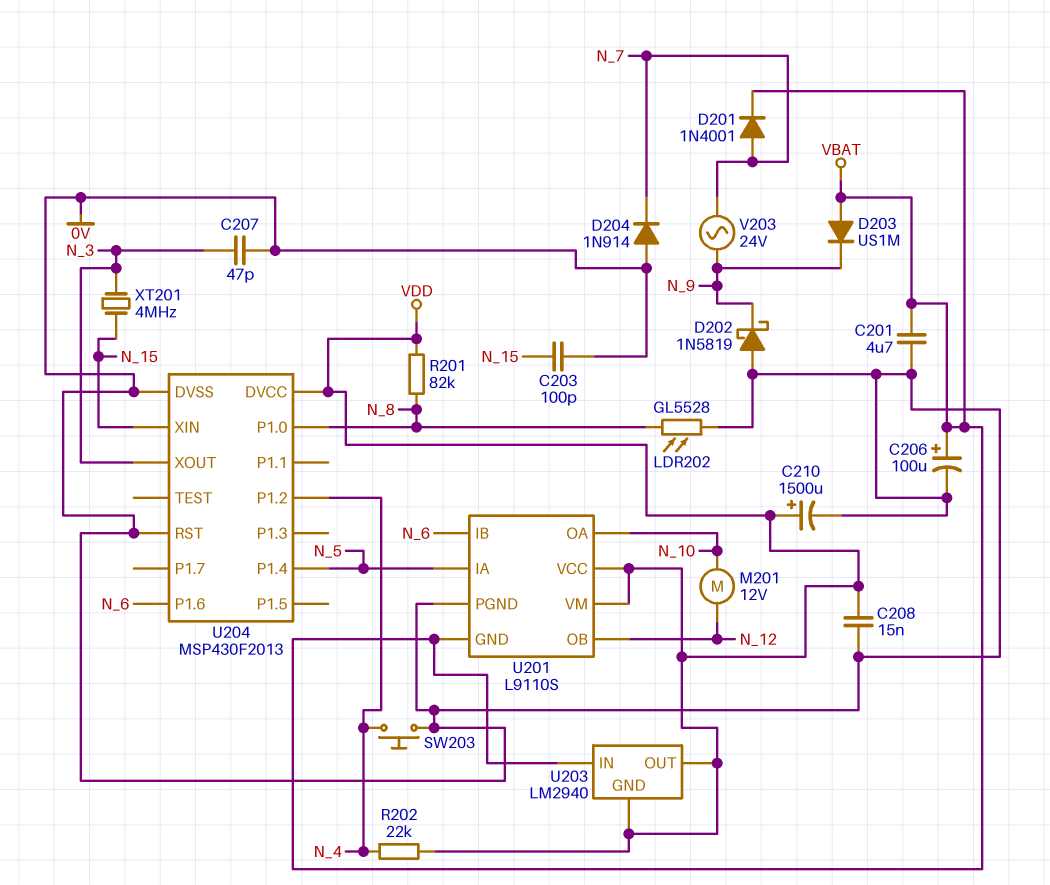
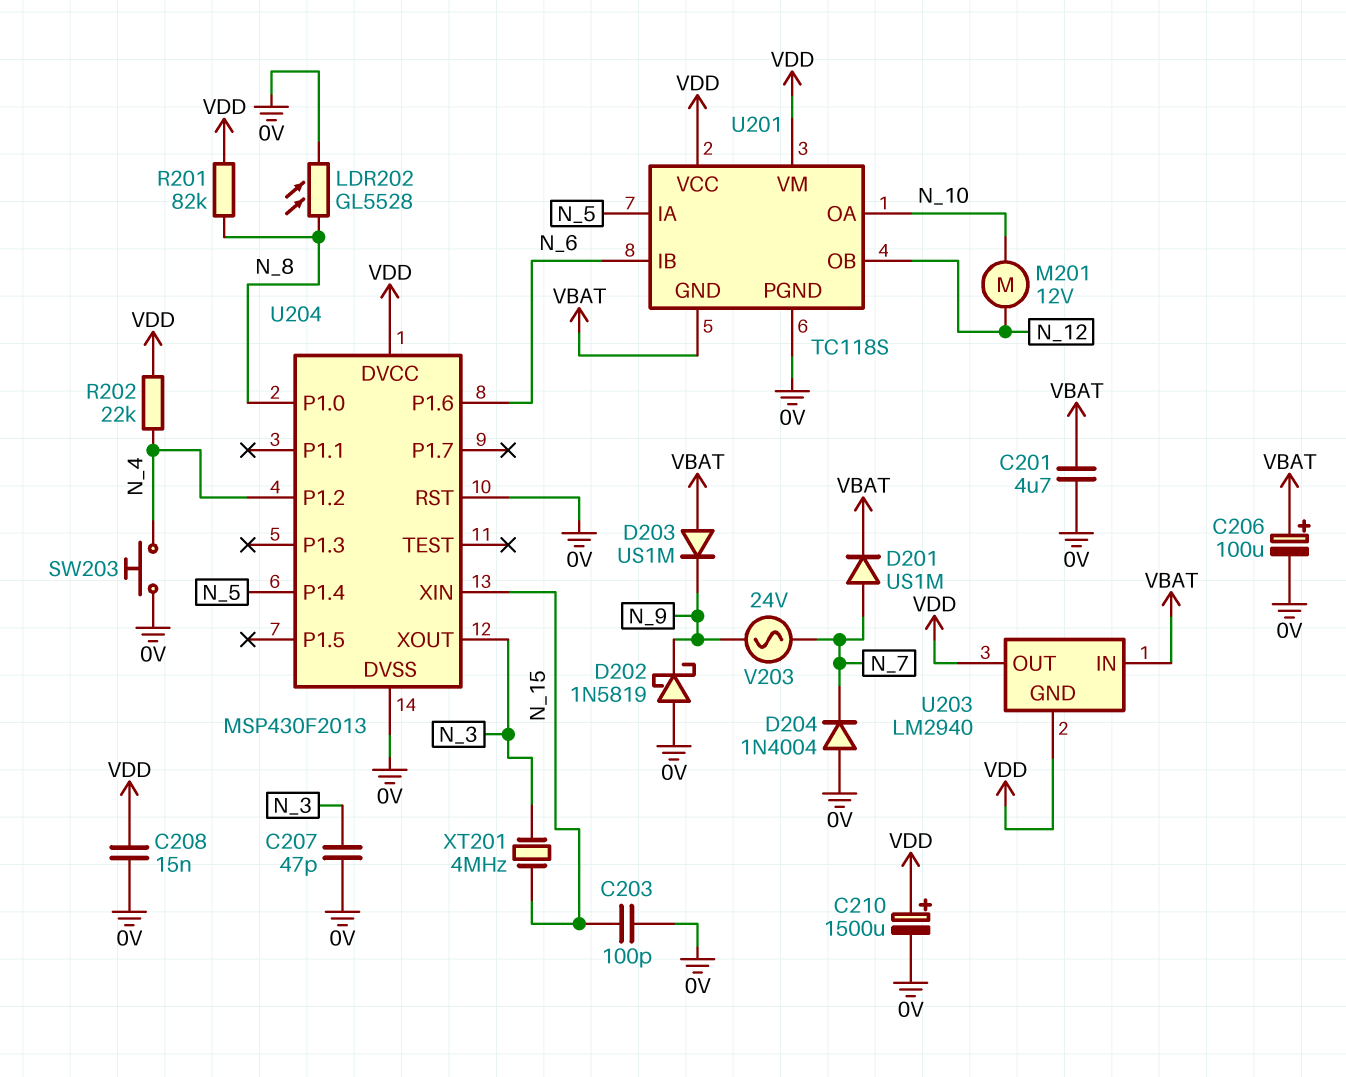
D201: diode 1N4001 (A N_7, K VBAT) -> diode US1M (A N_7, K VBAT)
D204: diode 1N914 (A 0V, K N_7) -> diode 1N4004 (A 0V, K N_7)
U201: L9110S -> TC118S

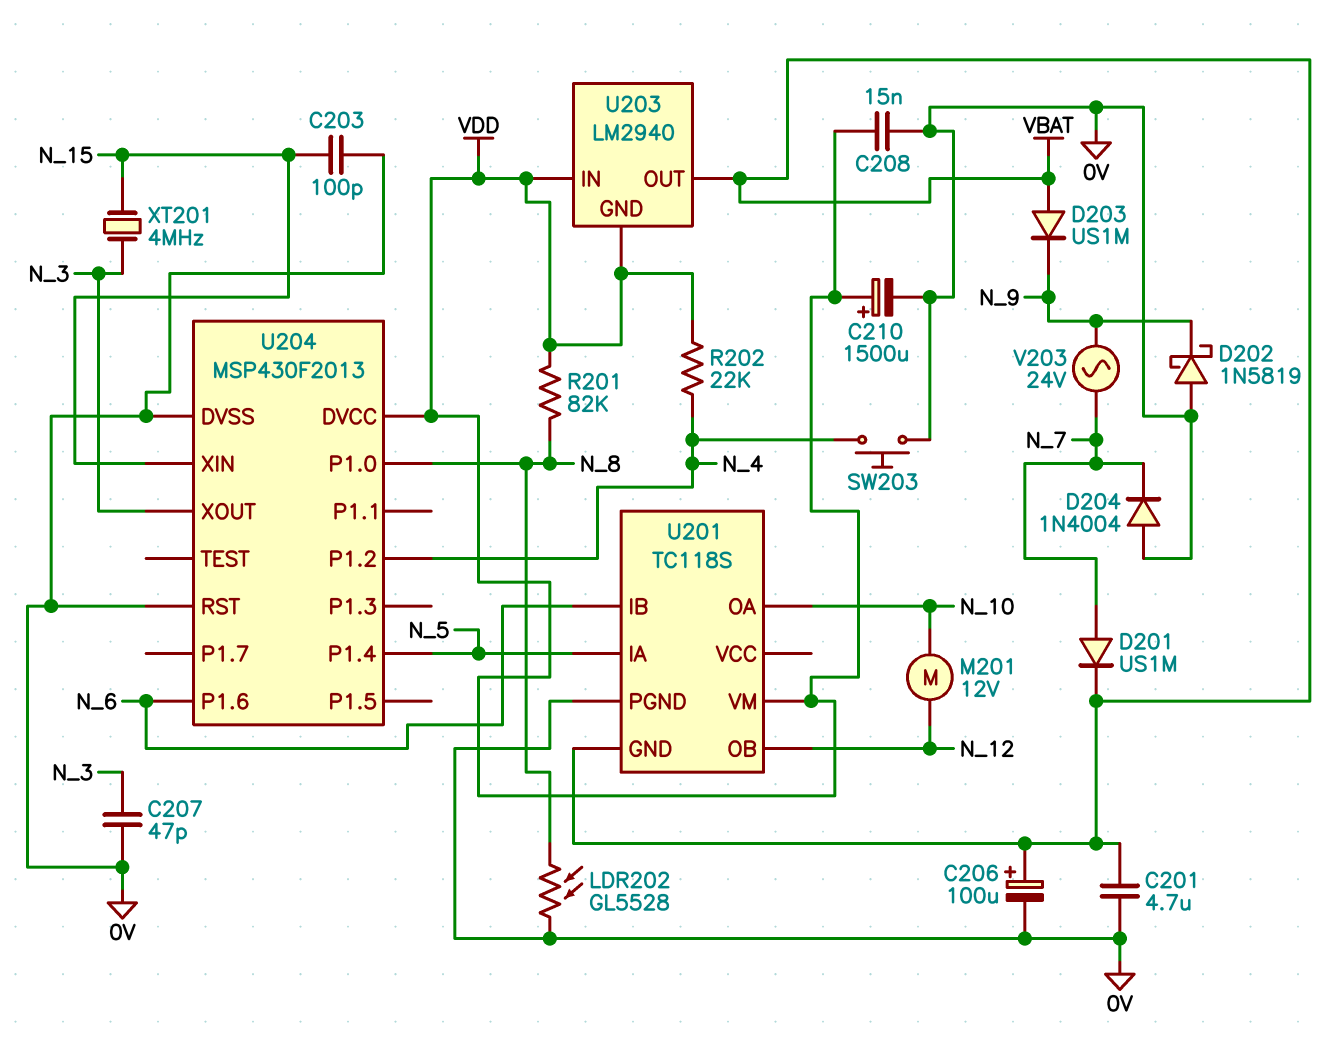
U201 pin VCC: VDD -> none
U203 pin IN: VBAT -> VDD
U203 pin OUT: VDD -> VBAT

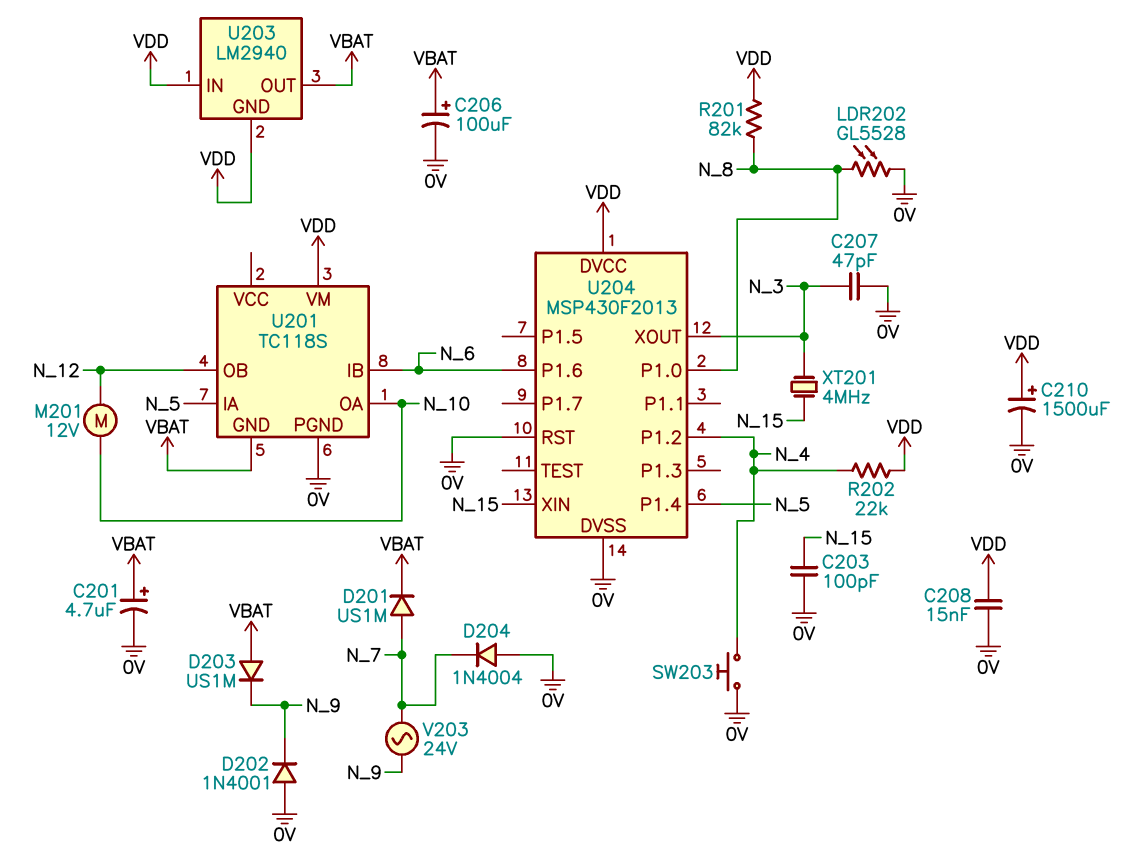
C201: 4.7uF (0V, VBAT) -> 4.7uF (plus VBAT, minus 0V)
D202: schottky 1N5819 (A 0V, K N_9) -> diode 1N4001 (A 0V, K N_9)

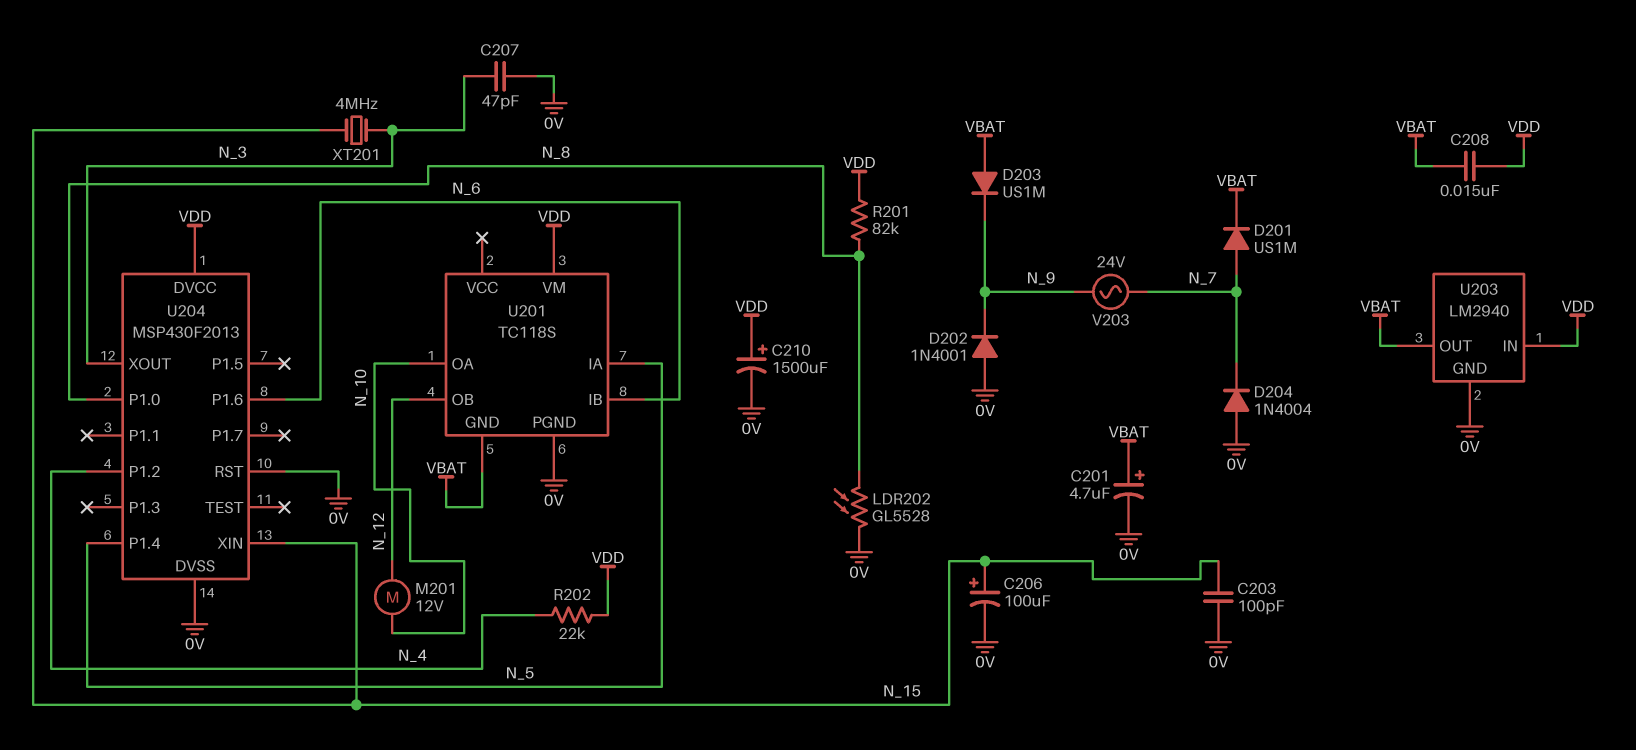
C206: 100uF (plus VBAT, minus 0V) -> 100uF (plus N_15, minus 0V)
C208: 15nF (0V, VDD) -> 15nF (VBAT, VDD)
SW203: button (0V, N_4) -> none
U203 pin GND: VDD -> 0V

